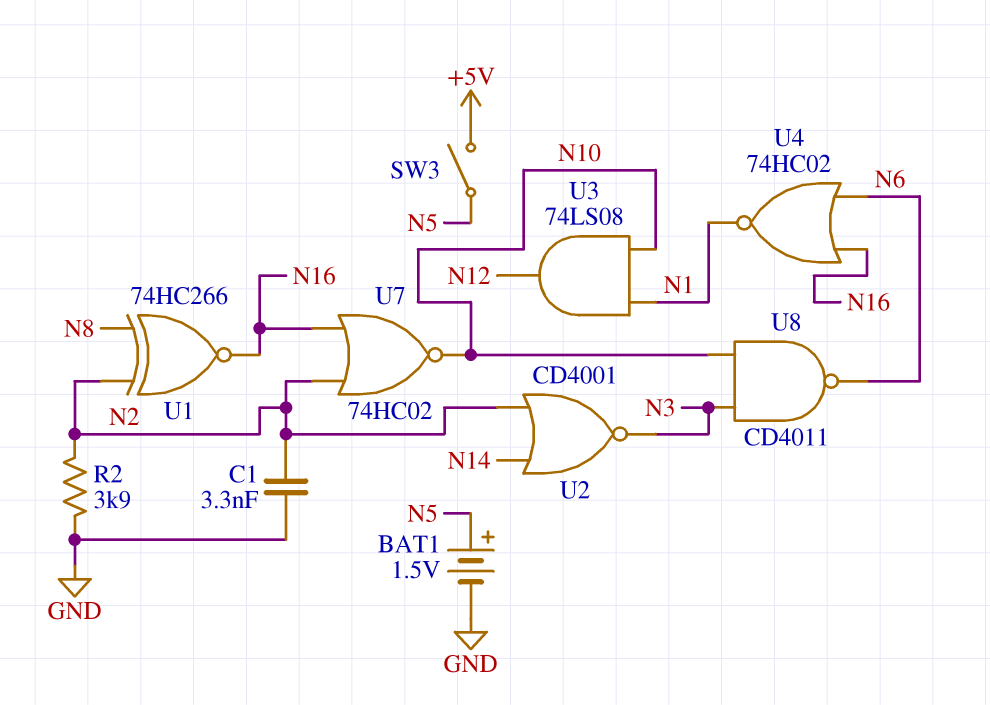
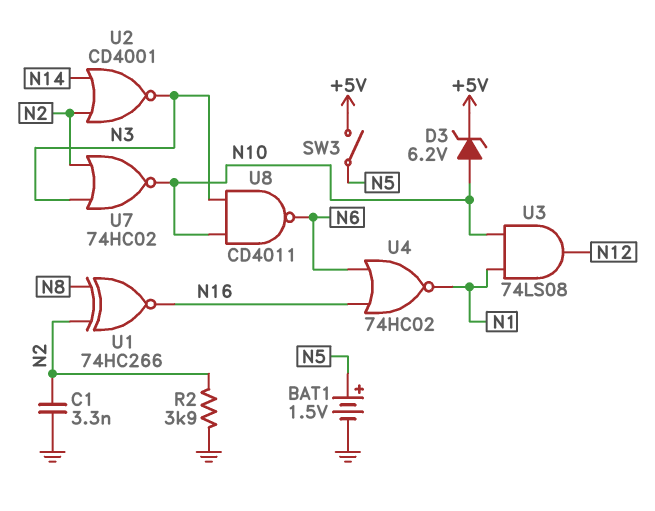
D3: none -> zener 6.2V (A N10, K +5V)
U7: NOR 74HC02 (in N2, in N16, out N10) -> NOR 74HC02 (in N2, in N3, out N10)

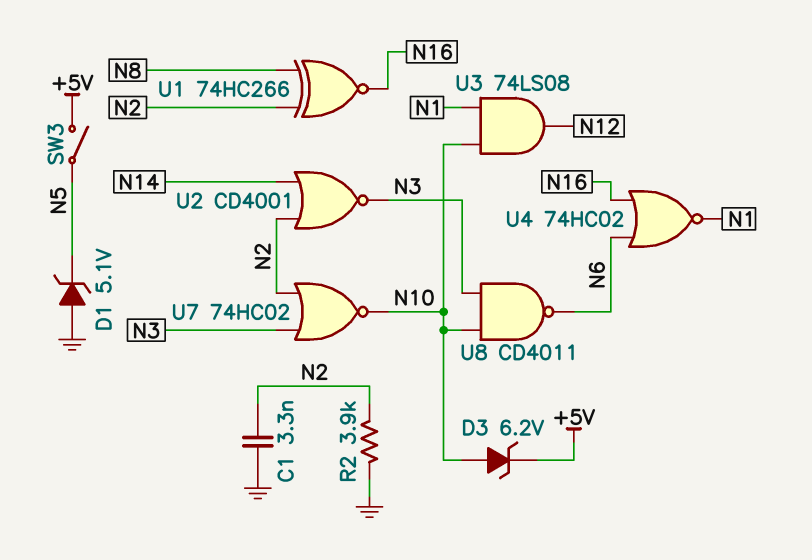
BAT1: 1.5V (plus N5, minus GND) -> none
D1: none -> zener 5.1V (A GND, K N5)

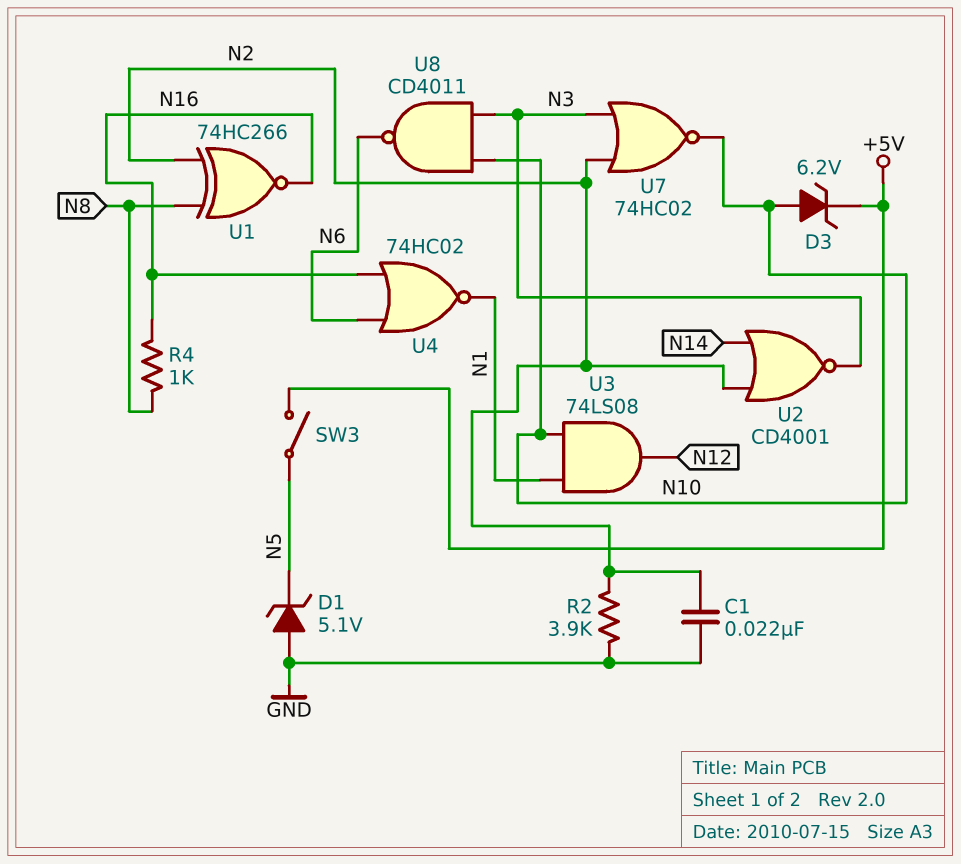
C1: 3.3nF (GND, N2) -> 22nF (GND, N2)
R4: none -> 1k (N8, N16)

